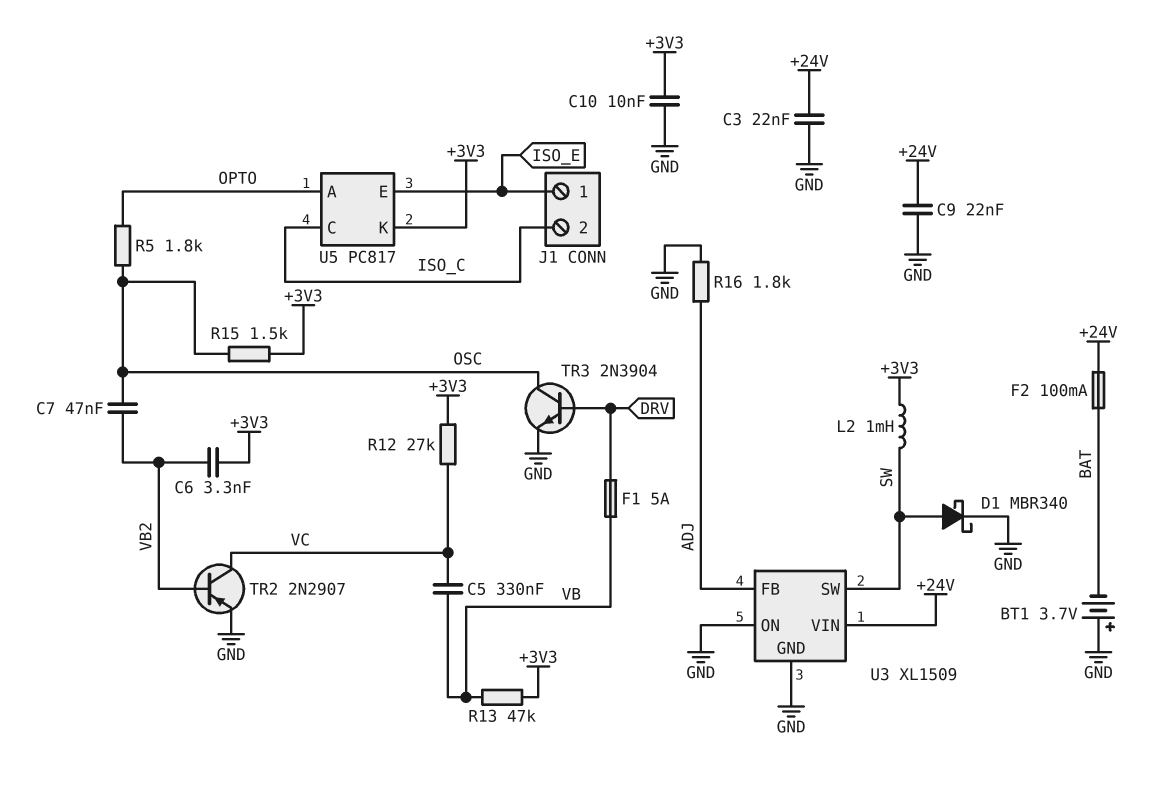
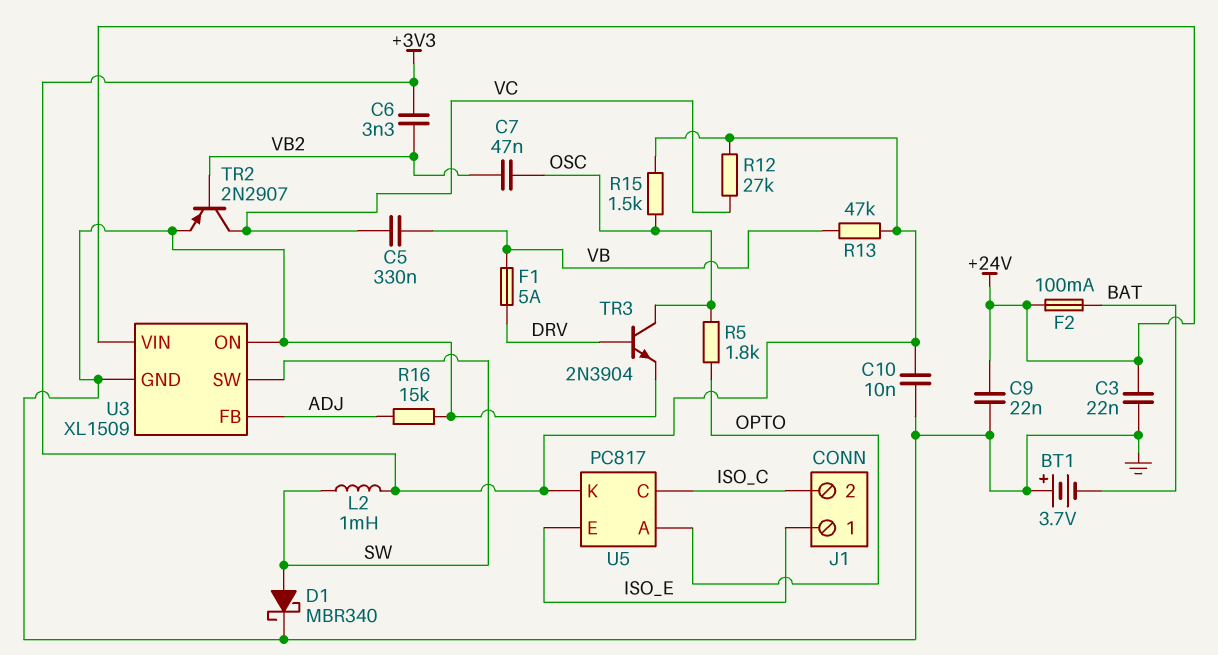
R16: 1.8k (ADJ, GND) -> 15k (ADJ, GND)

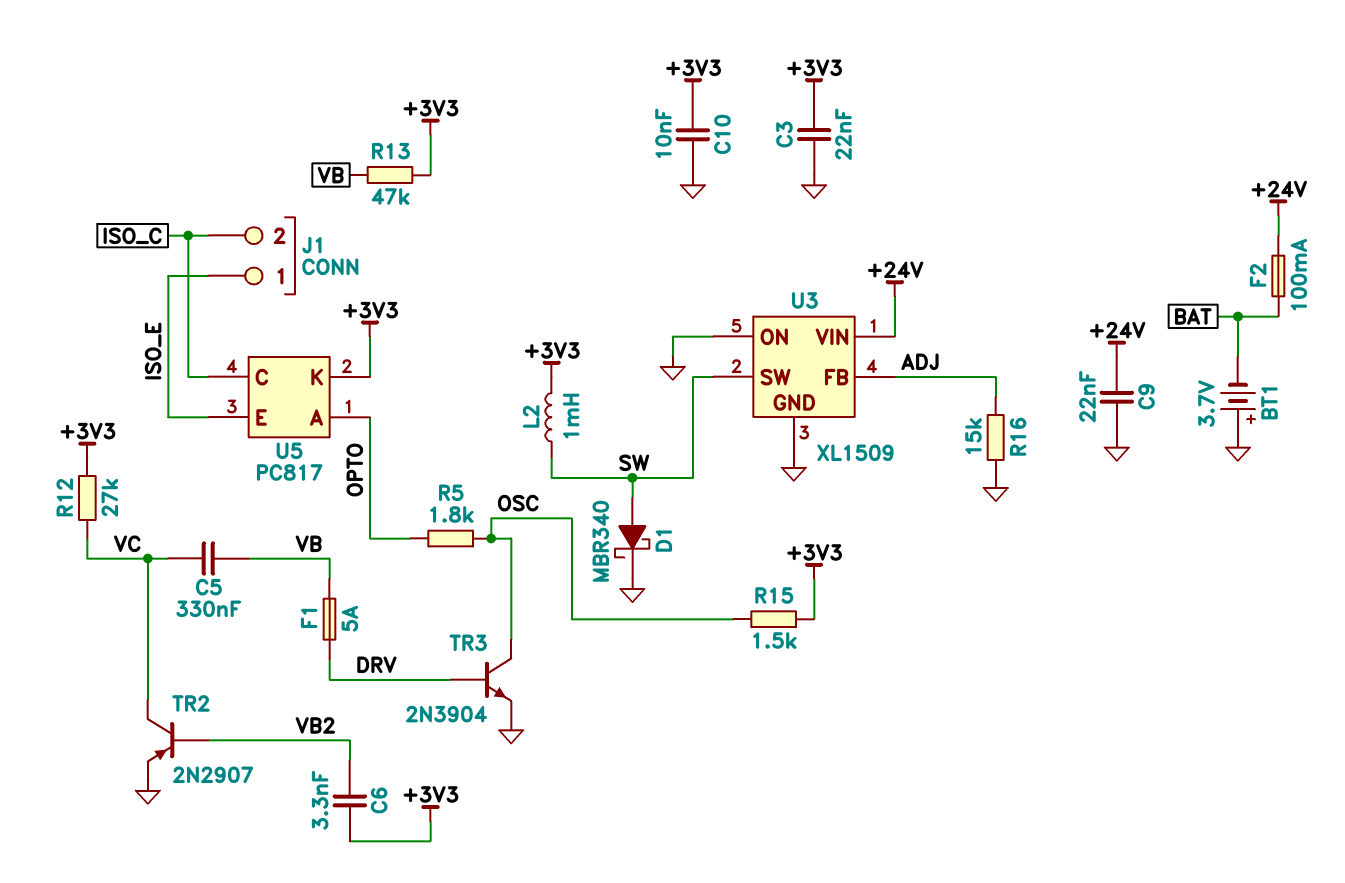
C3: 22nF (+24V, GND) -> 22nF (+3V3, GND)
C7: 47nF (OSC, VB2) -> none

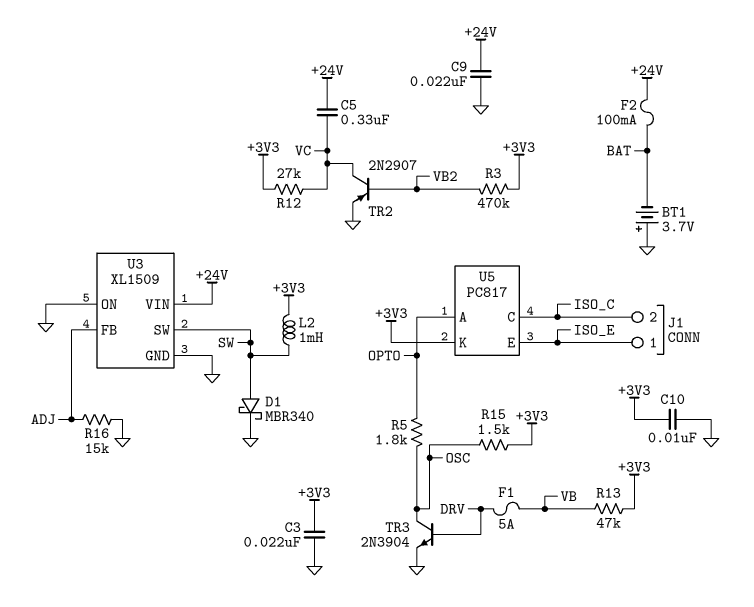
C5: 330nF (VB, VC) -> 330nF (+24V, VC)
C6: 3.3nF (+3V3, VB2) -> none
R3: none -> 470k (+3V3, VB2)

